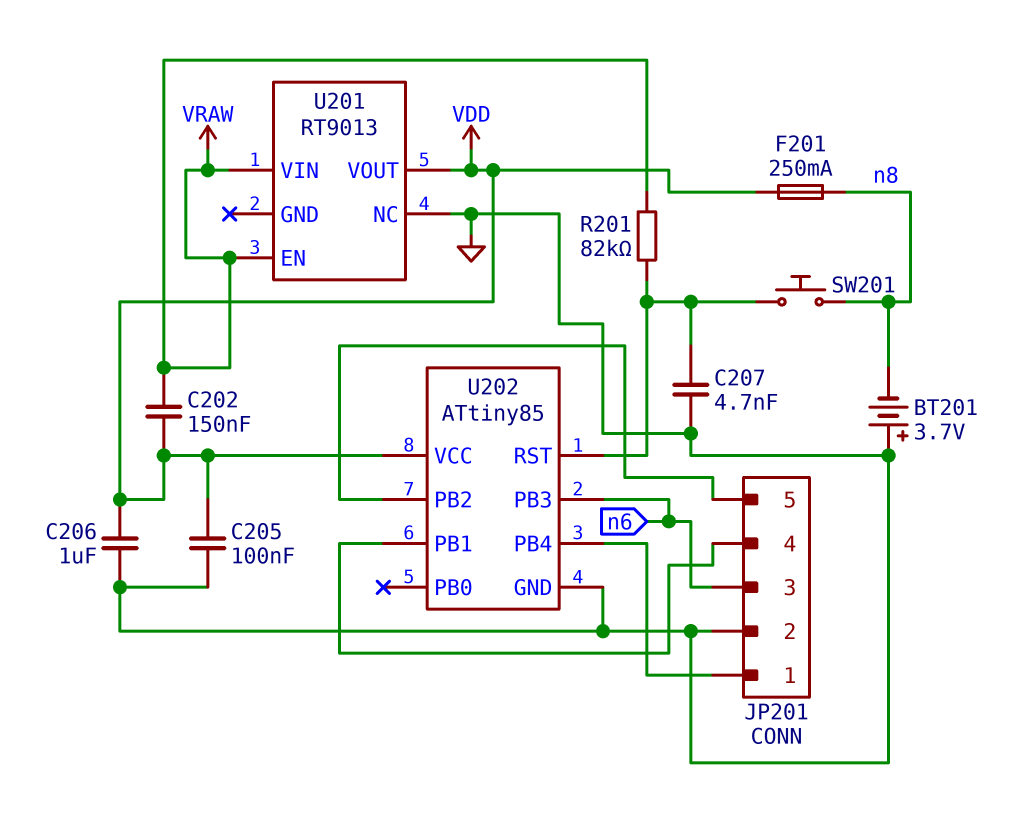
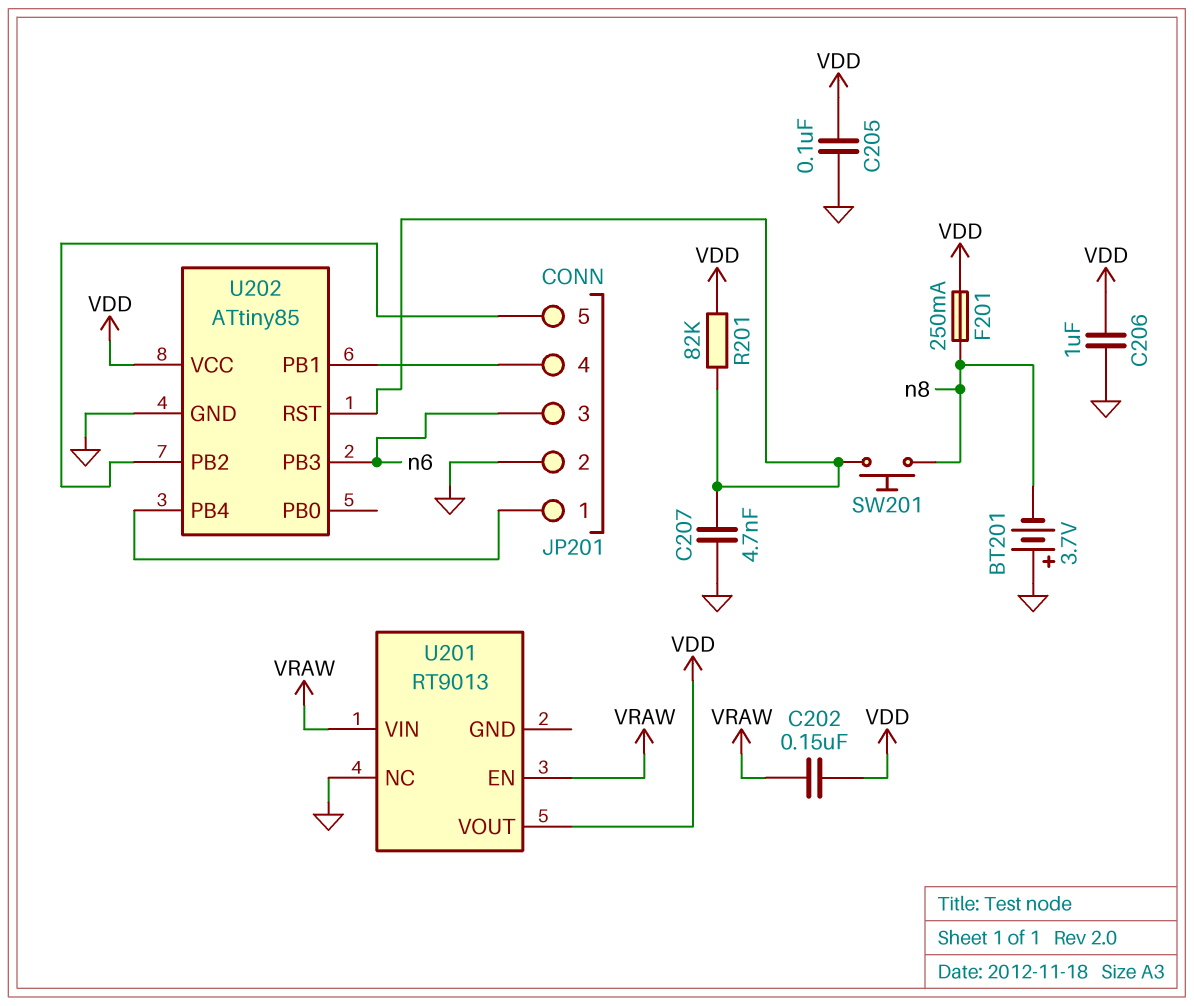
R201: 82k (U202/RST, VRAW) -> 82k (U202/RST, VDD)

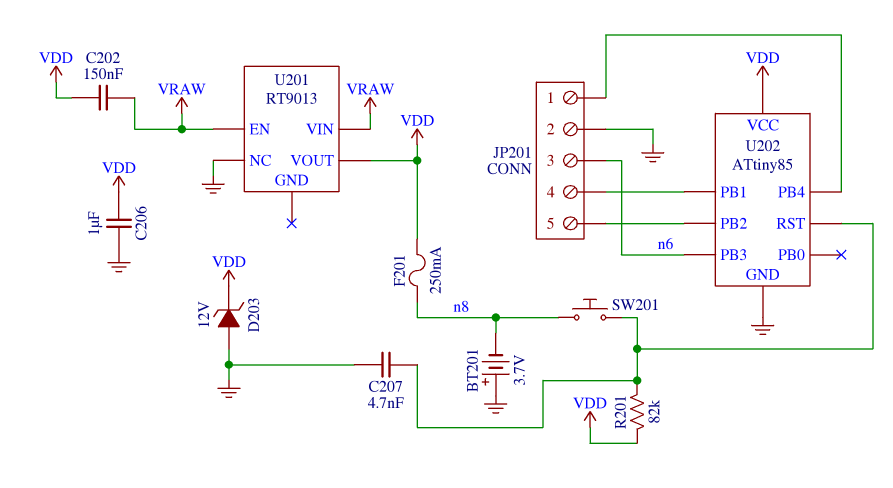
C205: 100nF (GND, VDD) -> none
D203: none -> zener 12V (A GND, K VDD)

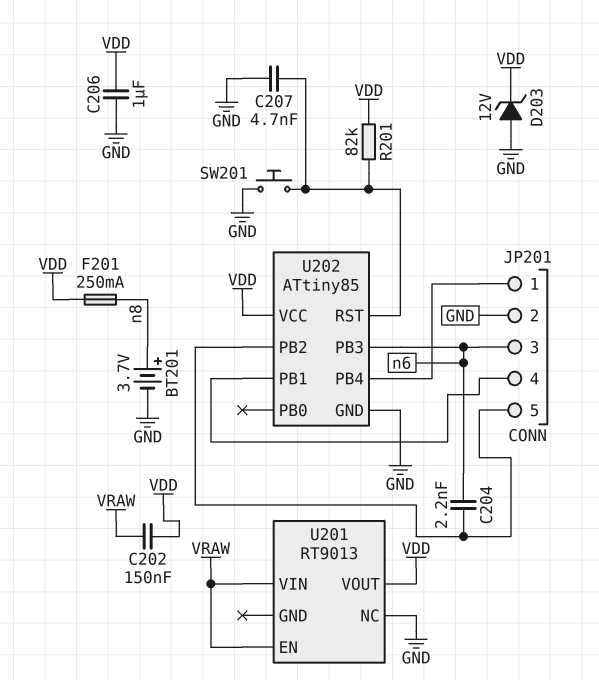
BT201: 3.7V (plus GND, minus n8) -> 3.7V (plus n8, minus GND)
C204: none -> 2.2nF (JP201/5, n6)
SW201: button (U202/RST, n8) -> button (GND, U202/RST)

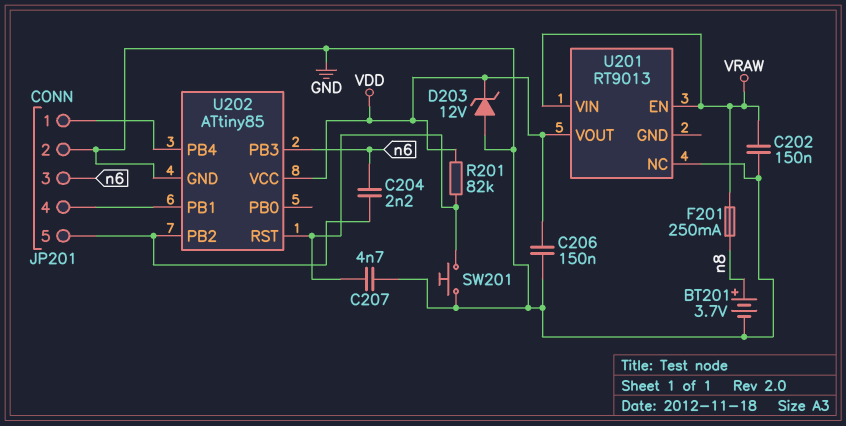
C202: 150nF (VDD, VRAW) -> 150nF (GND, VRAW)
C206: 1uF (GND, VDD) -> 150nF (GND, VDD)
F201: 250mA (VDD, n8) -> 250mA (VRAW, n8)

